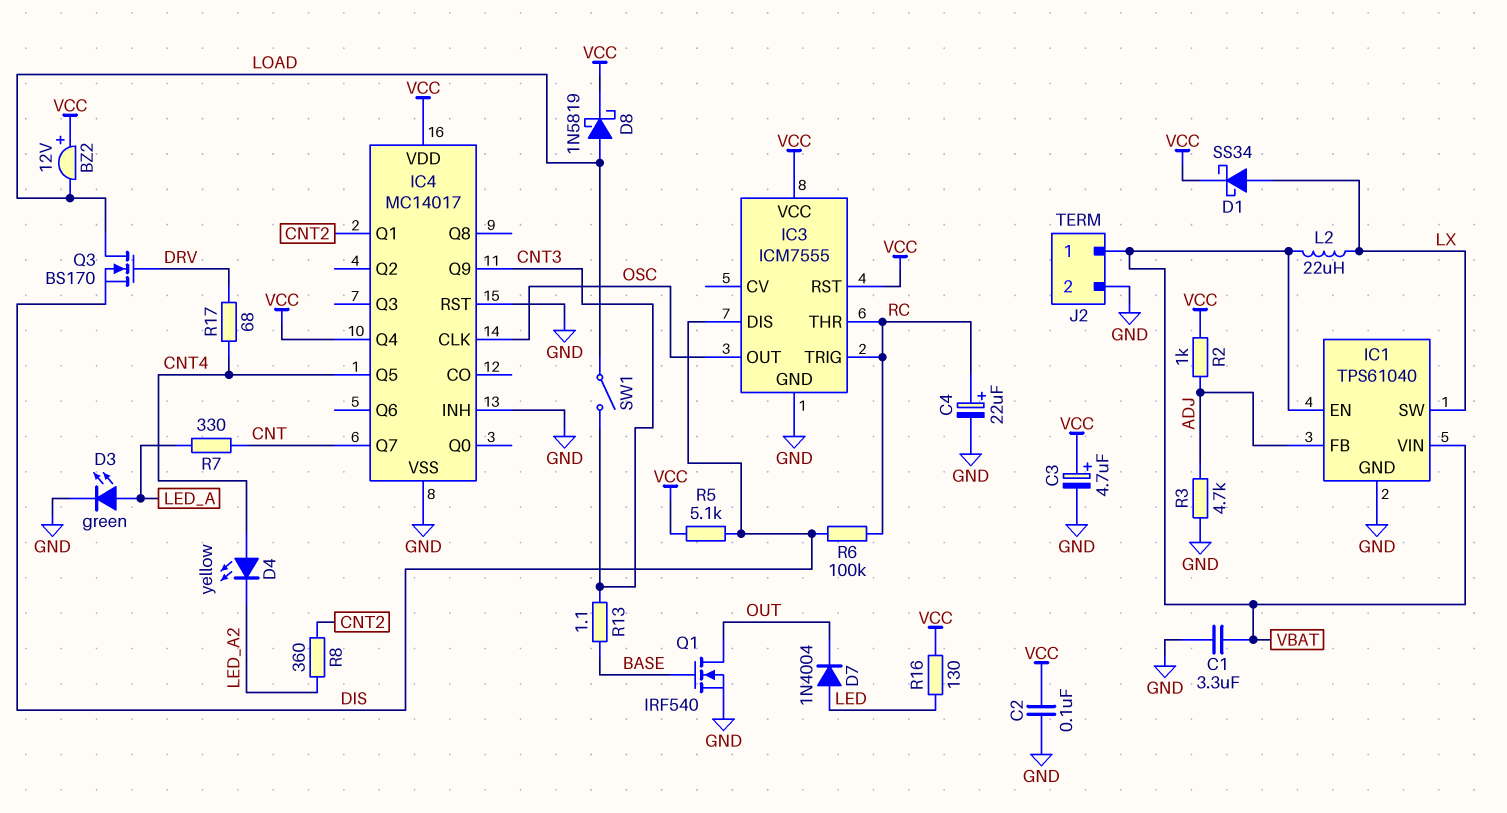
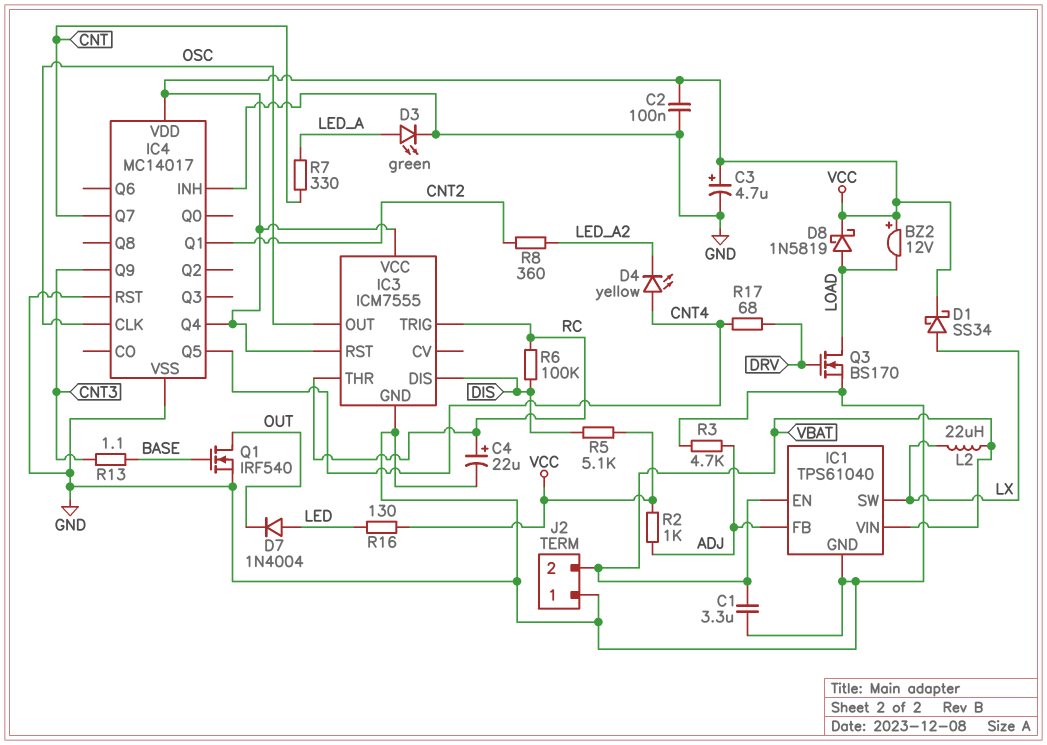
J2 pin 1: VBAT -> GND
J2 pin 2: GND -> VBAT
Q3: NMOS BS170 (G DRV, D LOAD, S DIS) -> NMOS BS170 (G DRV, D LOAD, S GND)
SW1: switch (CNT3, LOAD) -> none

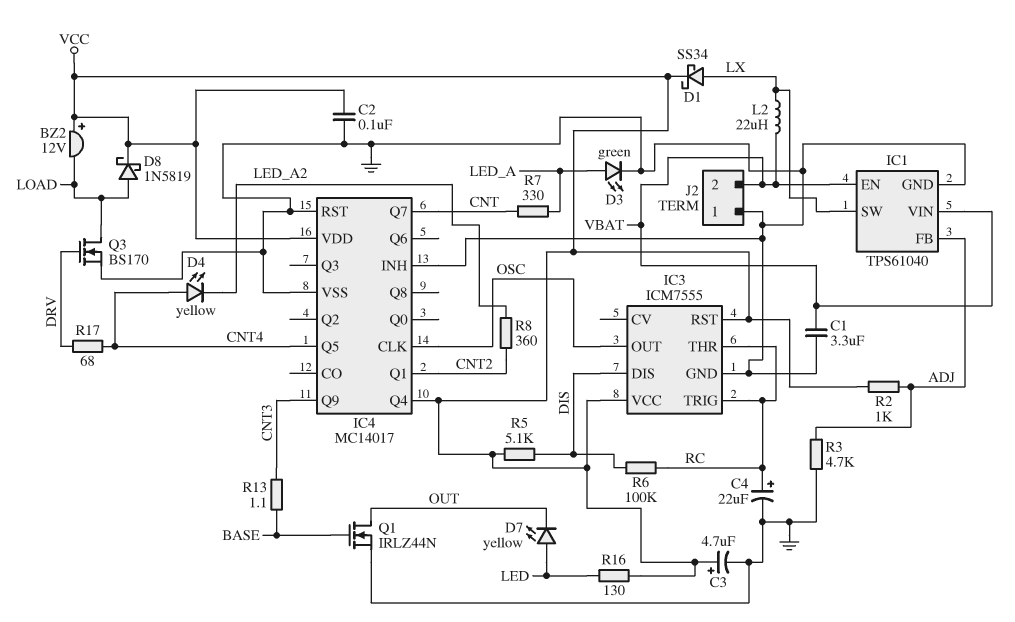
D7: diode 1N4004 (A LED, K OUT) -> LED yellow (A LED, K OUT)
Q1: NMOS IRF540 (G BASE, D OUT, S GND) -> NMOS IRLZ44N (G BASE, D OUT, S GND)

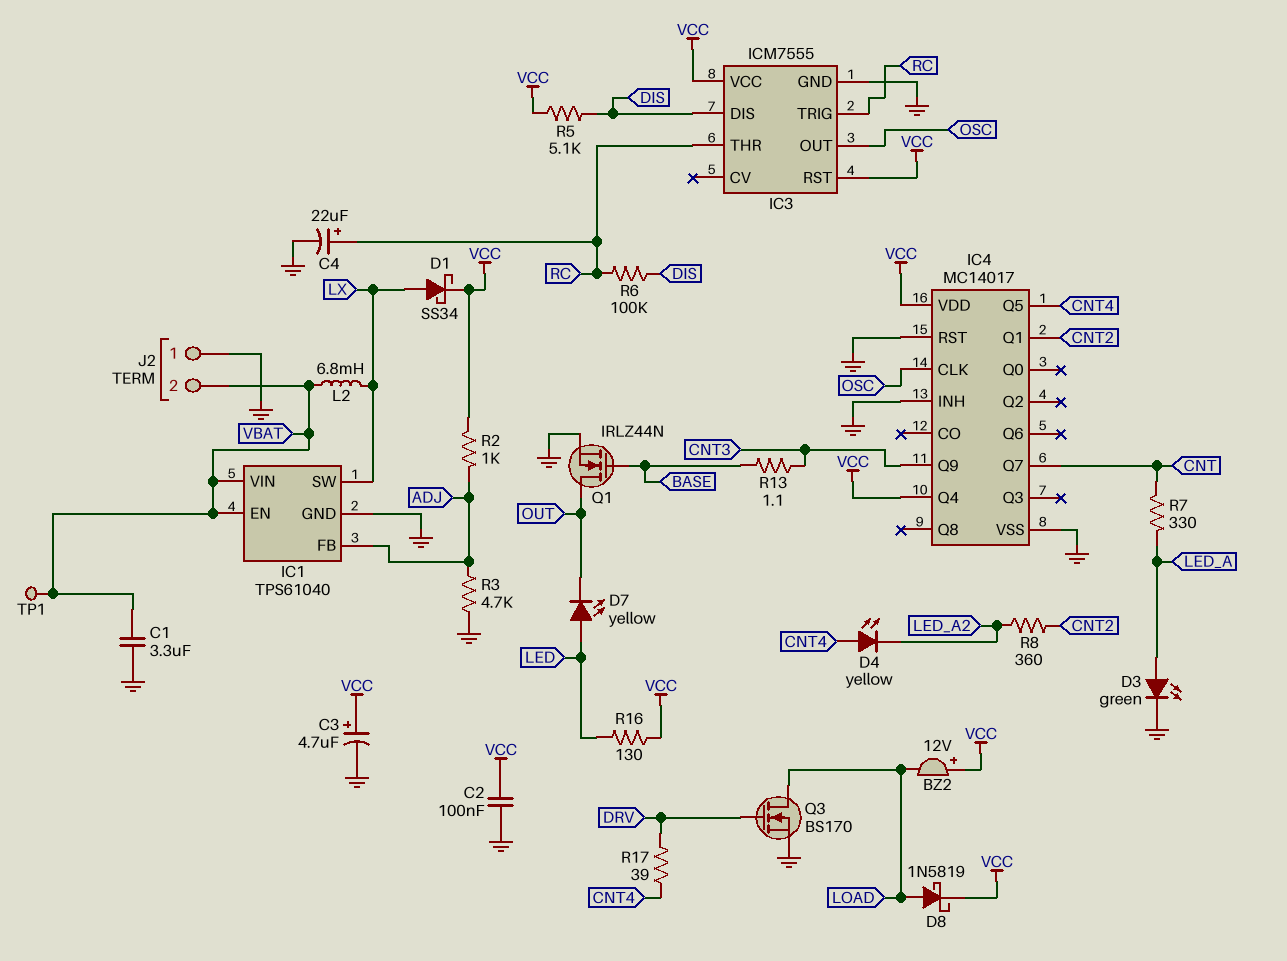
L2: 22uH (LX, VBAT) -> 6.8mH (LX, VBAT)
R17: 68 (CNT4, DRV) -> 39 (CNT4, DRV)
TP1: none -> test point (VBAT)

